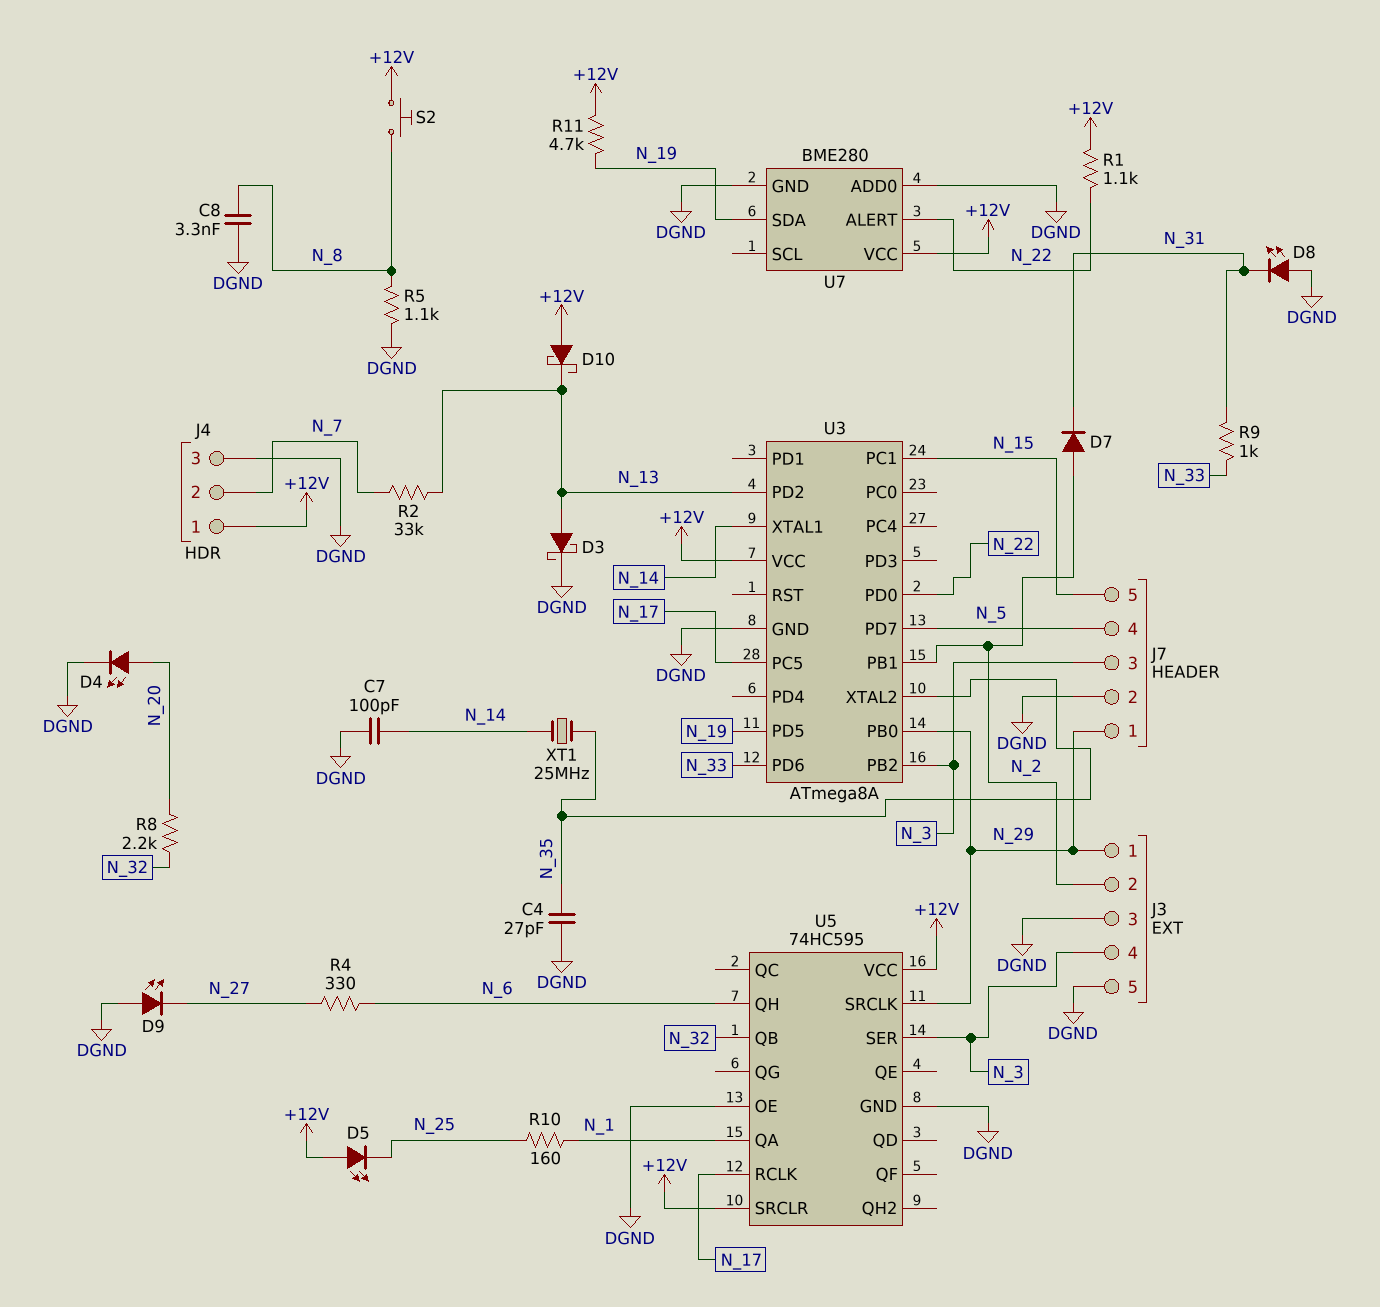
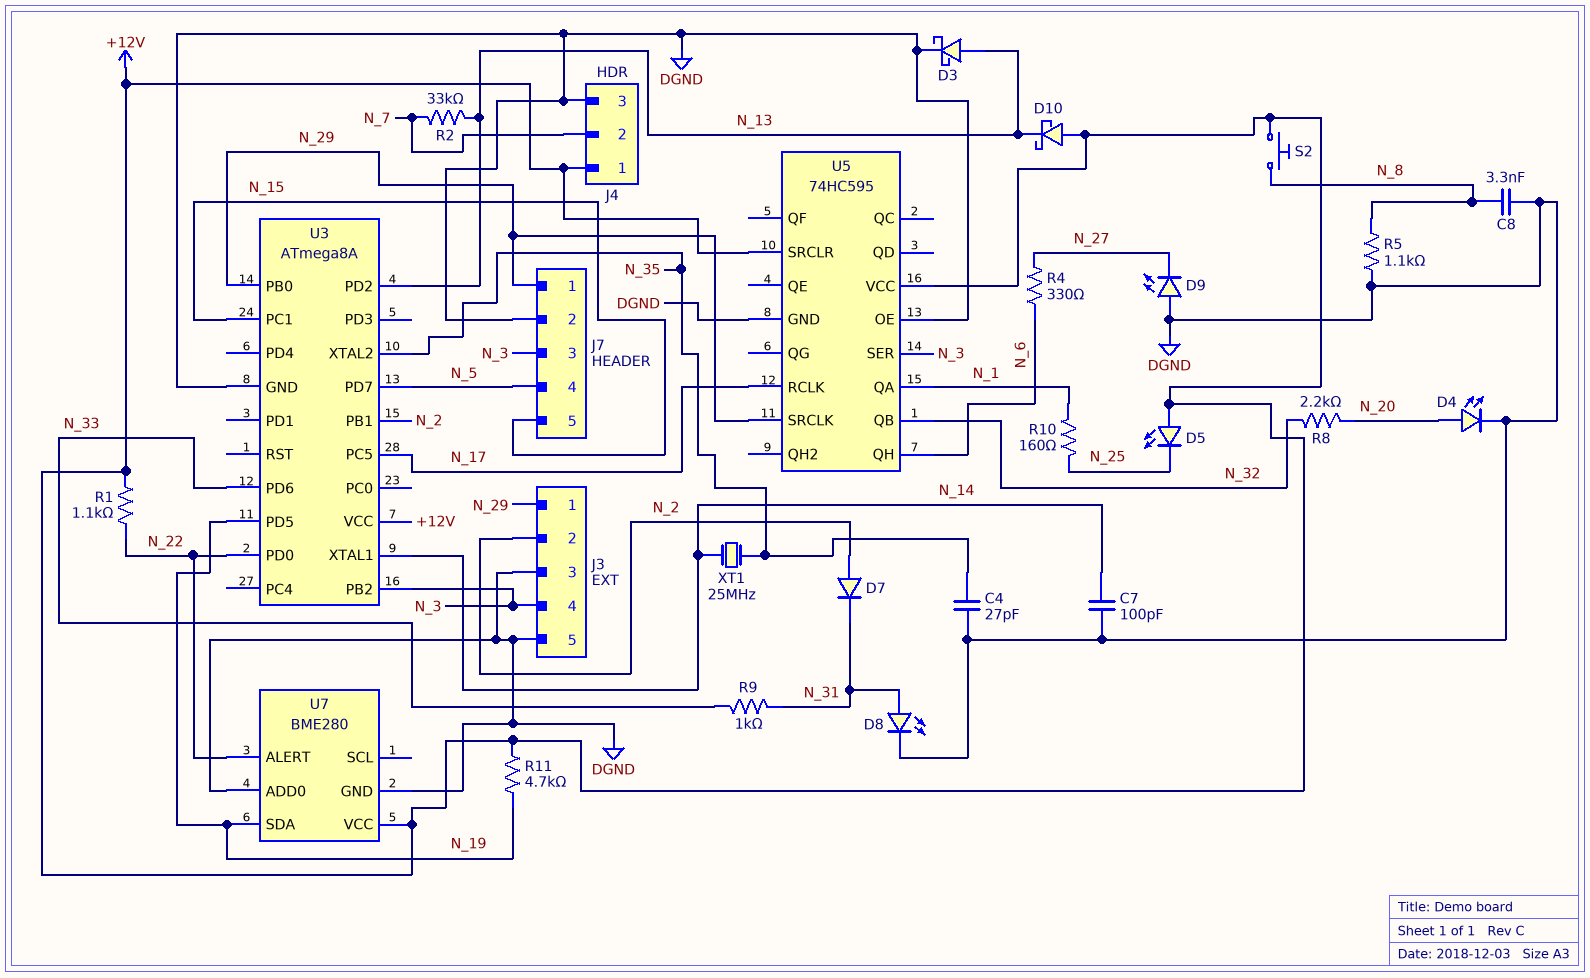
D8: LED (A DGND, K N_31) -> LED (A N_31, K DGND)

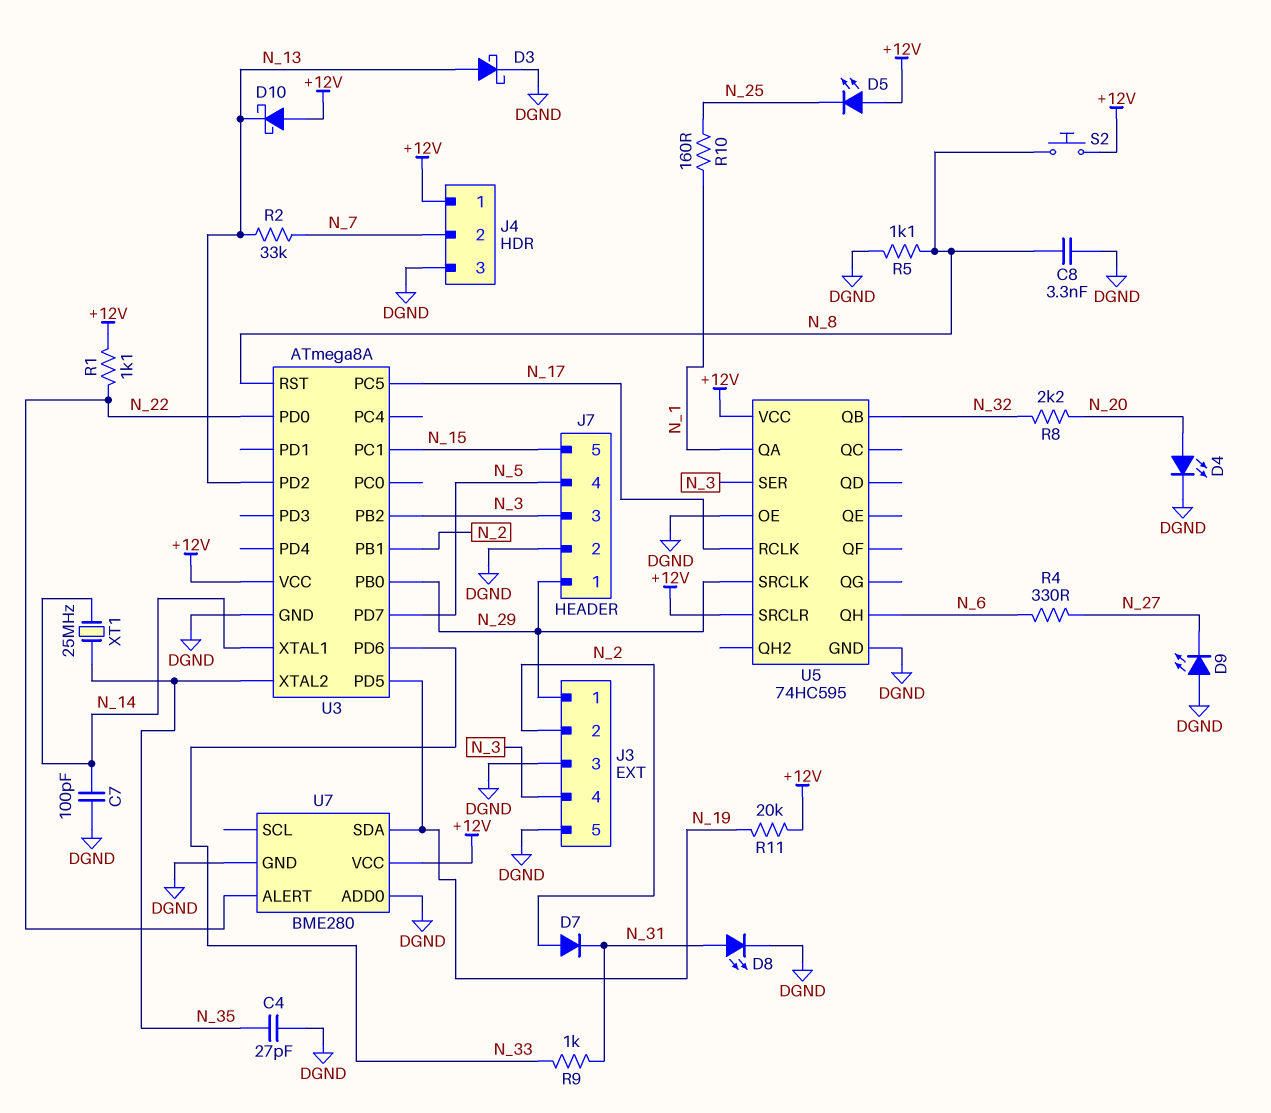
R11: 4.7k (+12V, N_19) -> 20k (+12V, N_19)
U3 pin RST: none -> N_8

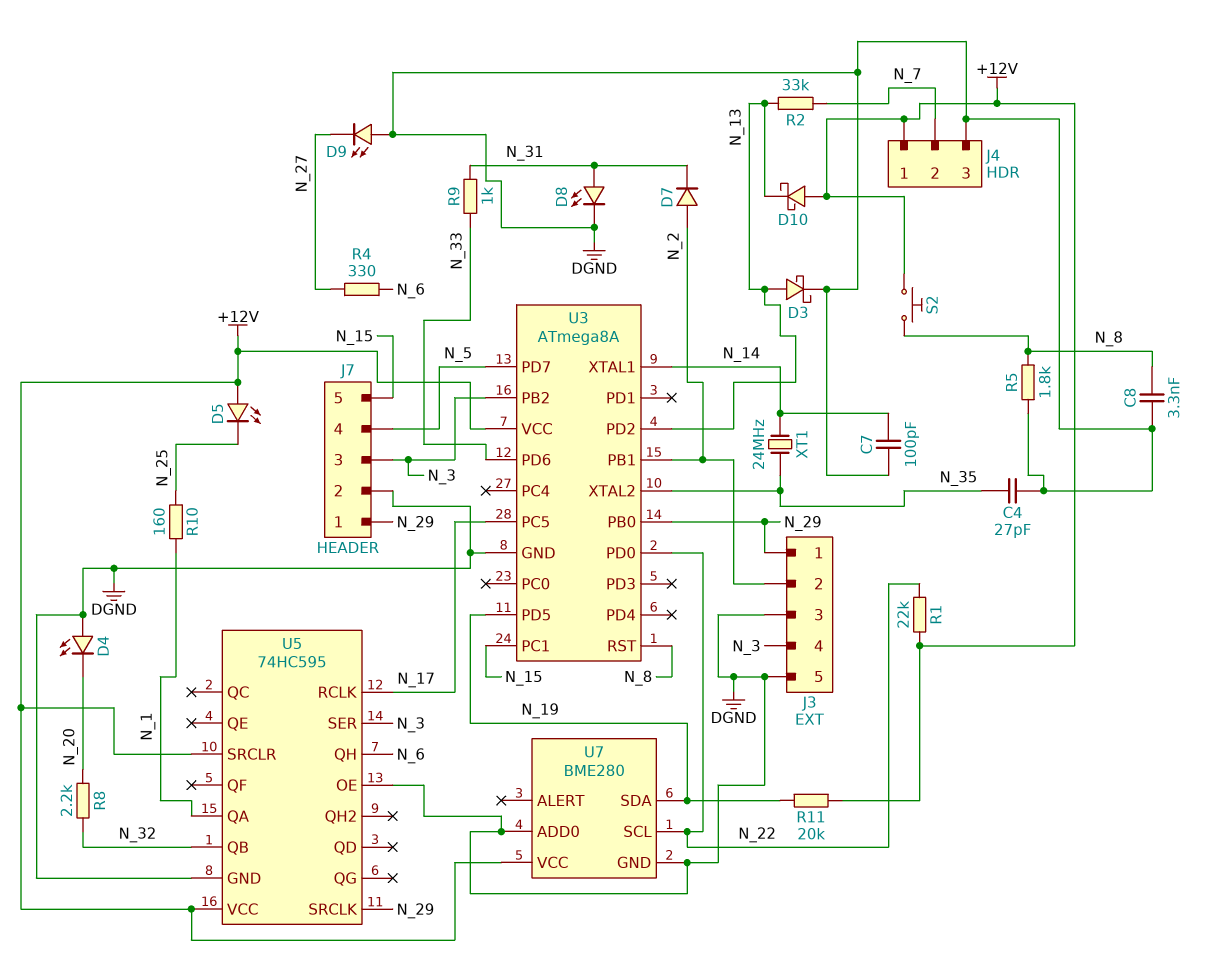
D4: LED (A N_20, K DGND) -> LED (A DGND, K N_20)
R1: 1.1k (+12V, N_22) -> 22k (+12V, N_22)
R5: 1.1k (DGND, N_8) -> 1.8k (DGND, N_8)
U7 pin ALERT: N_22 -> none
U7 pin SCL: none -> N_22
XT1: 25MHz (N_14, N_35) -> 24MHz (N_14, N_35)

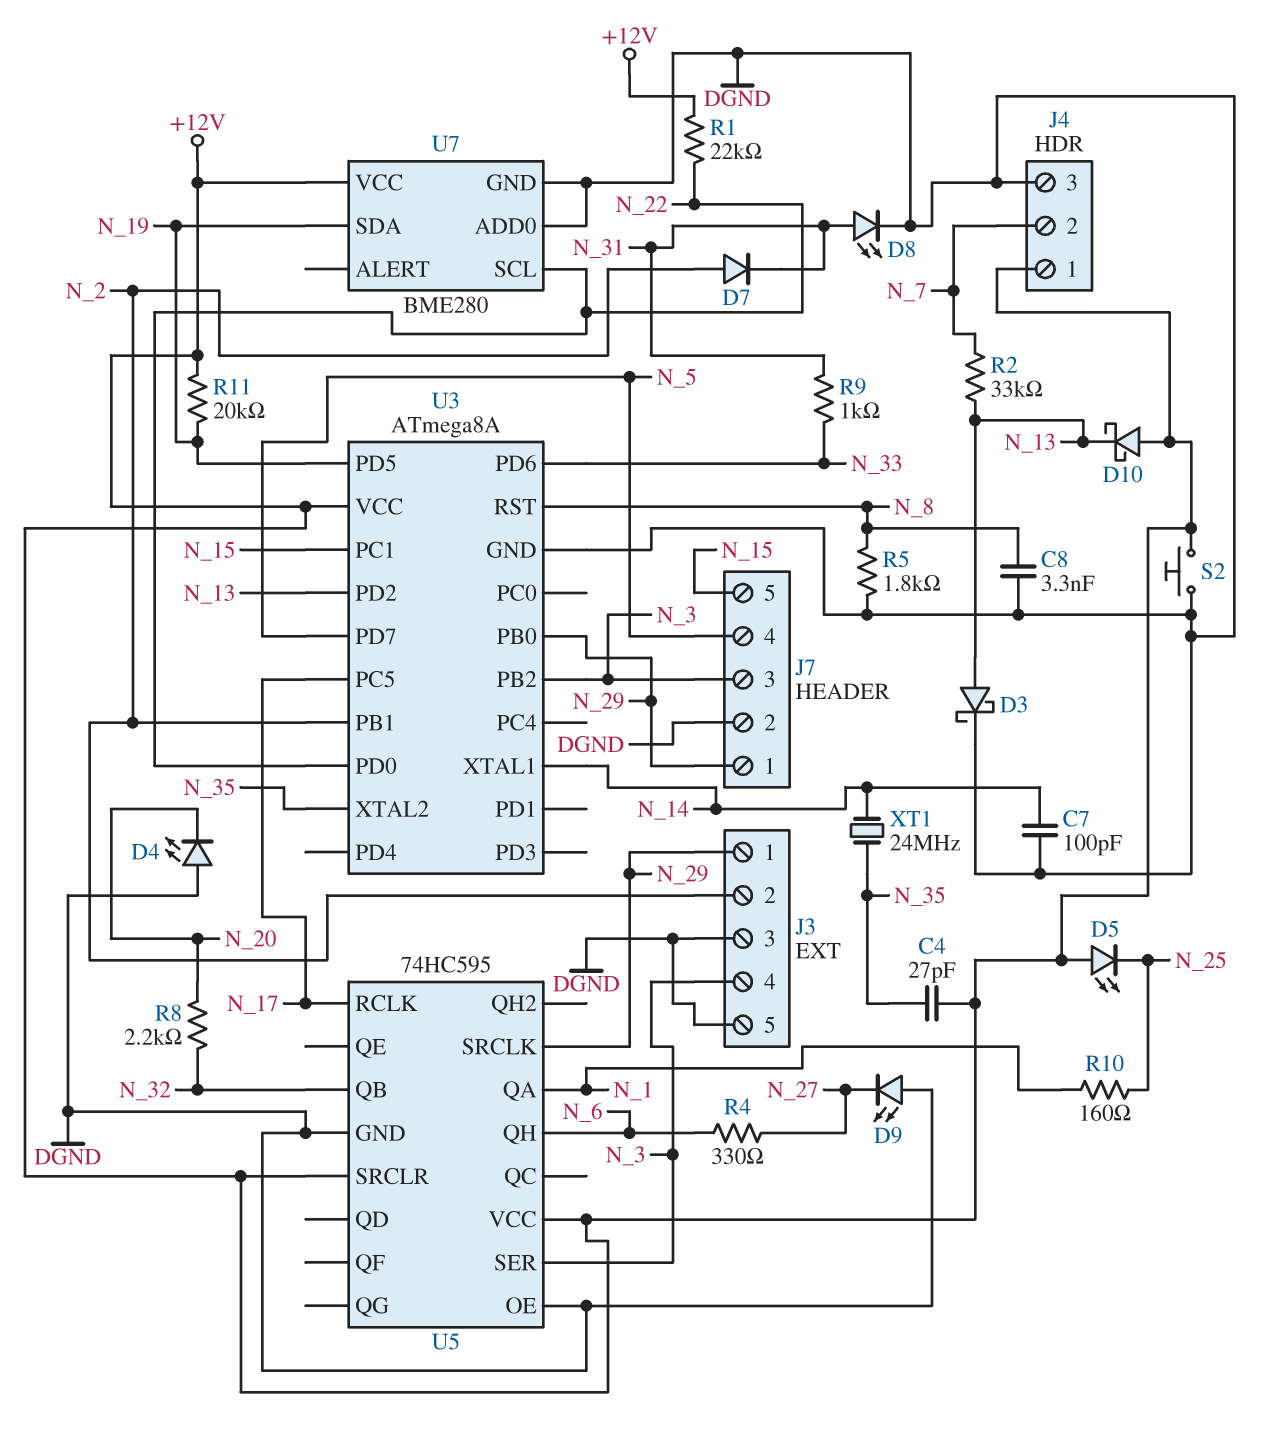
C4: 27pF (DGND, N_35) -> 27pF (+12V, N_35)
S2: button (+12V, N_8) -> button (+12V, DGND)

